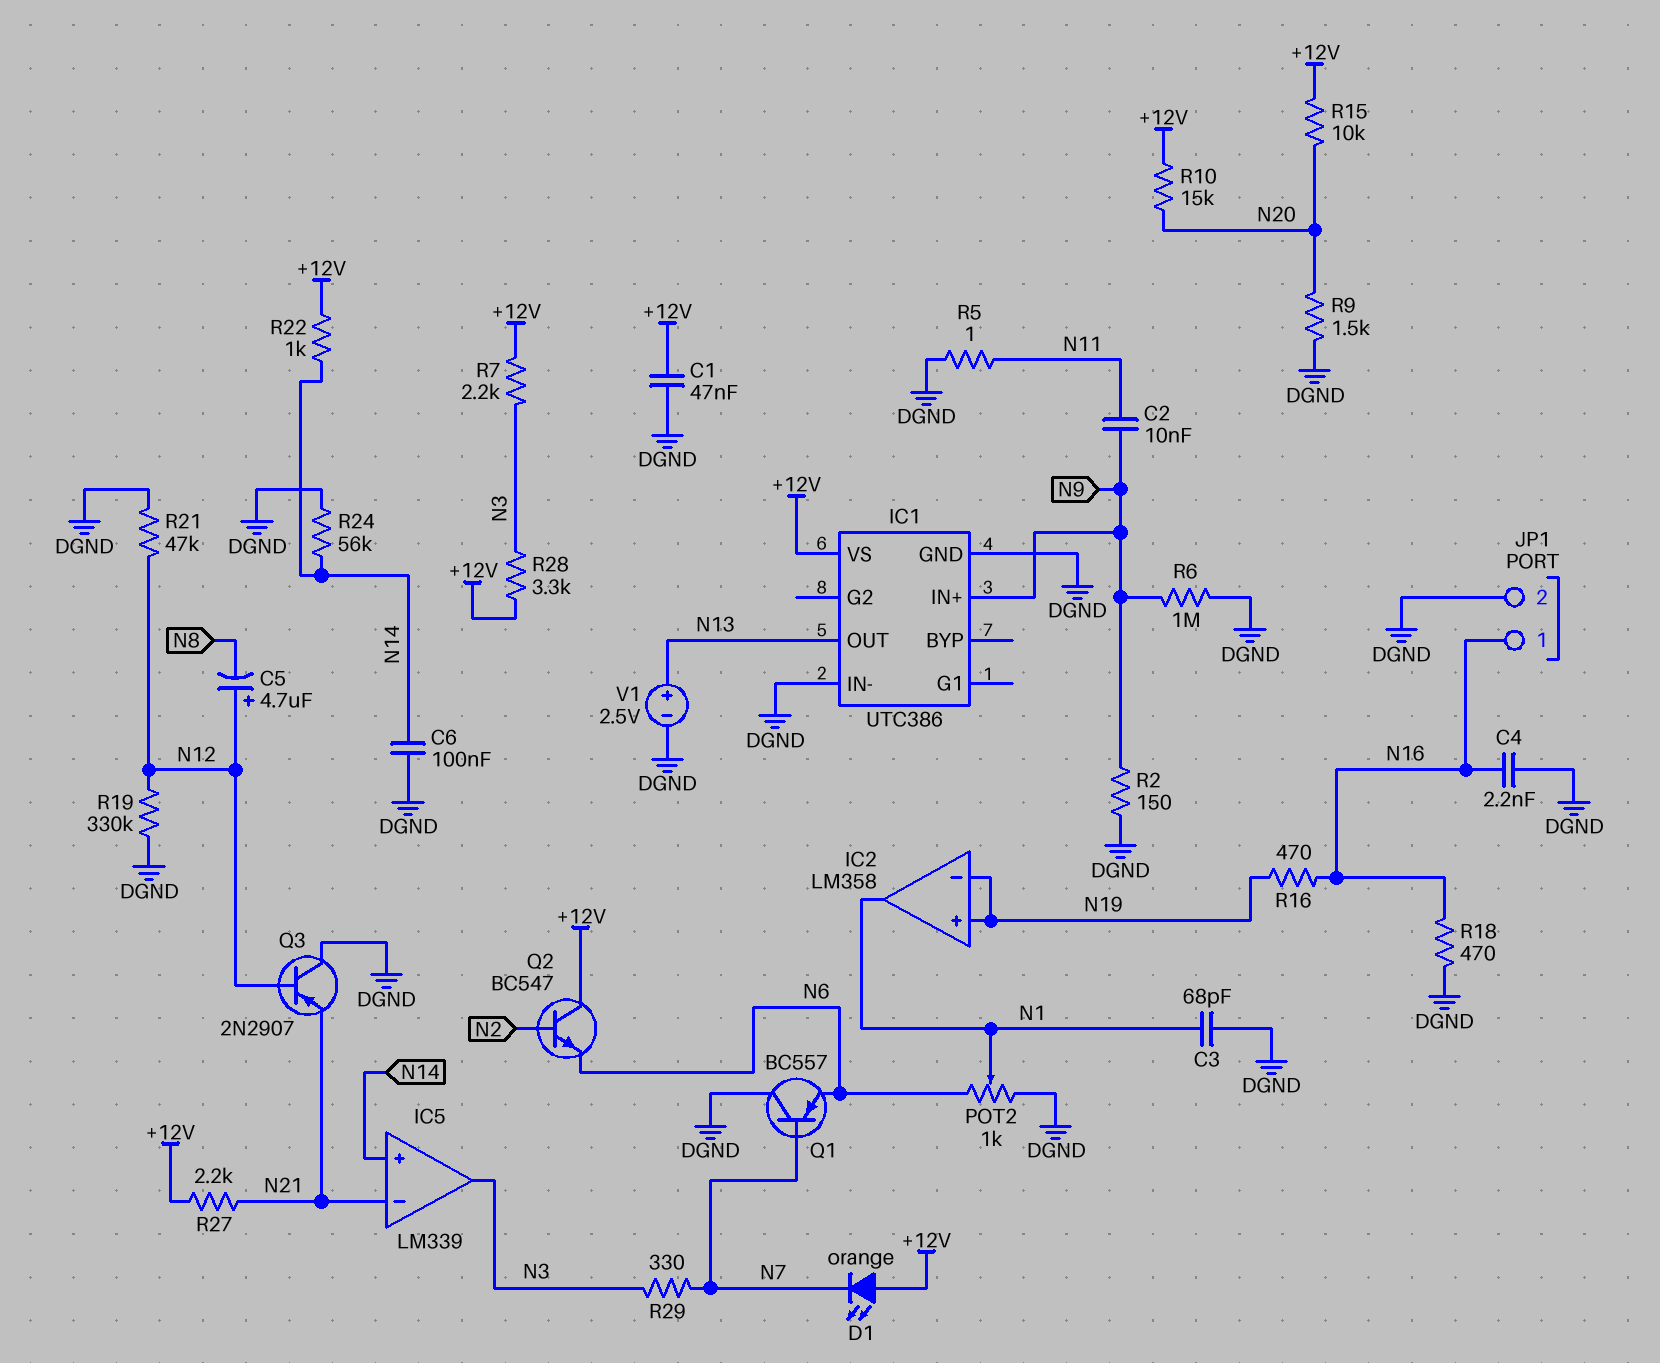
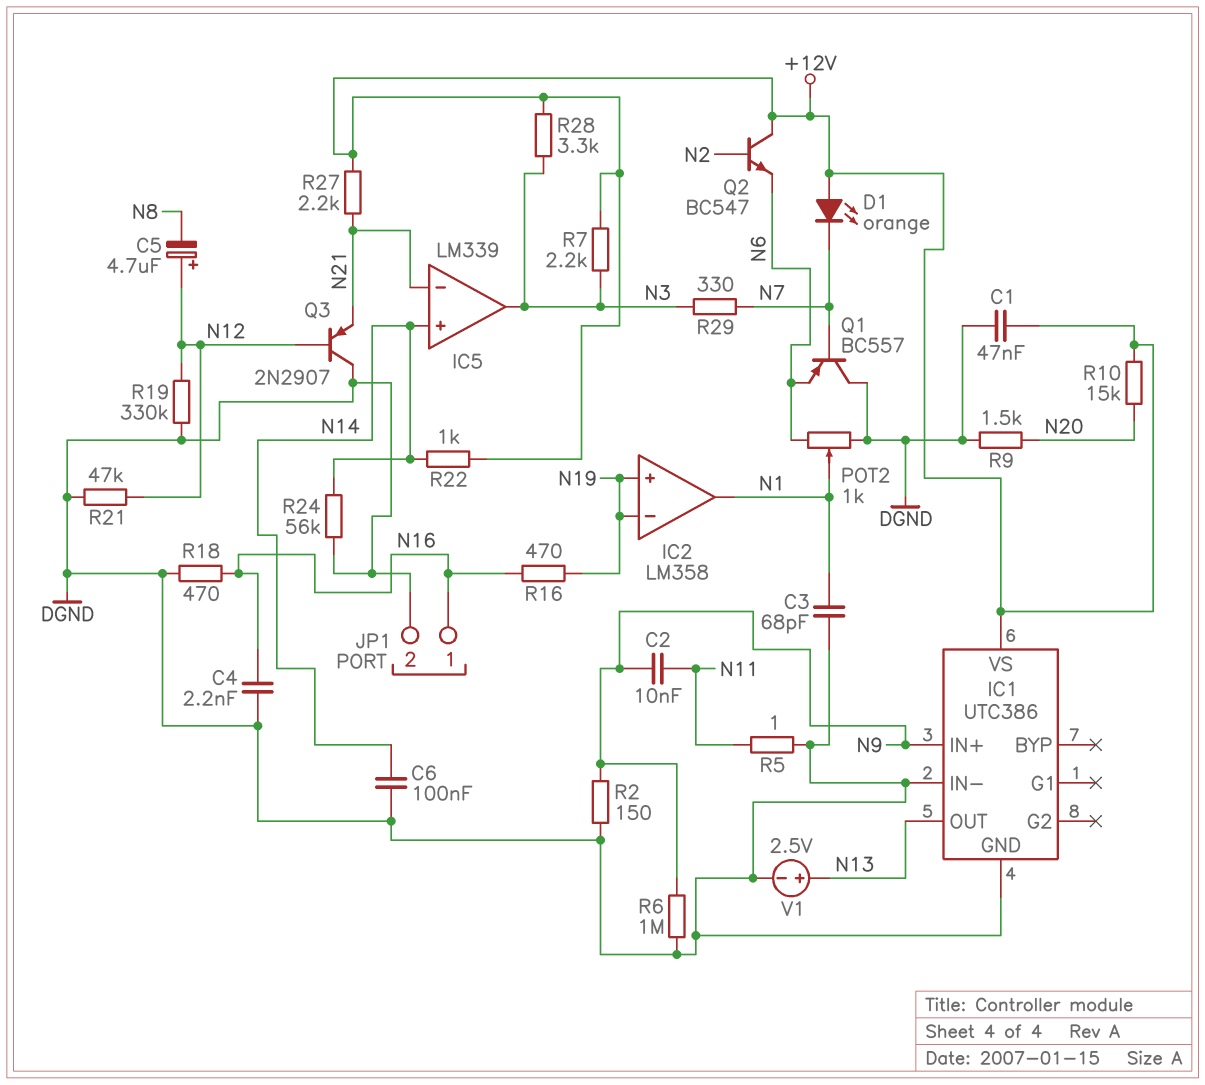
R15: 10k (+12V, N20) -> none

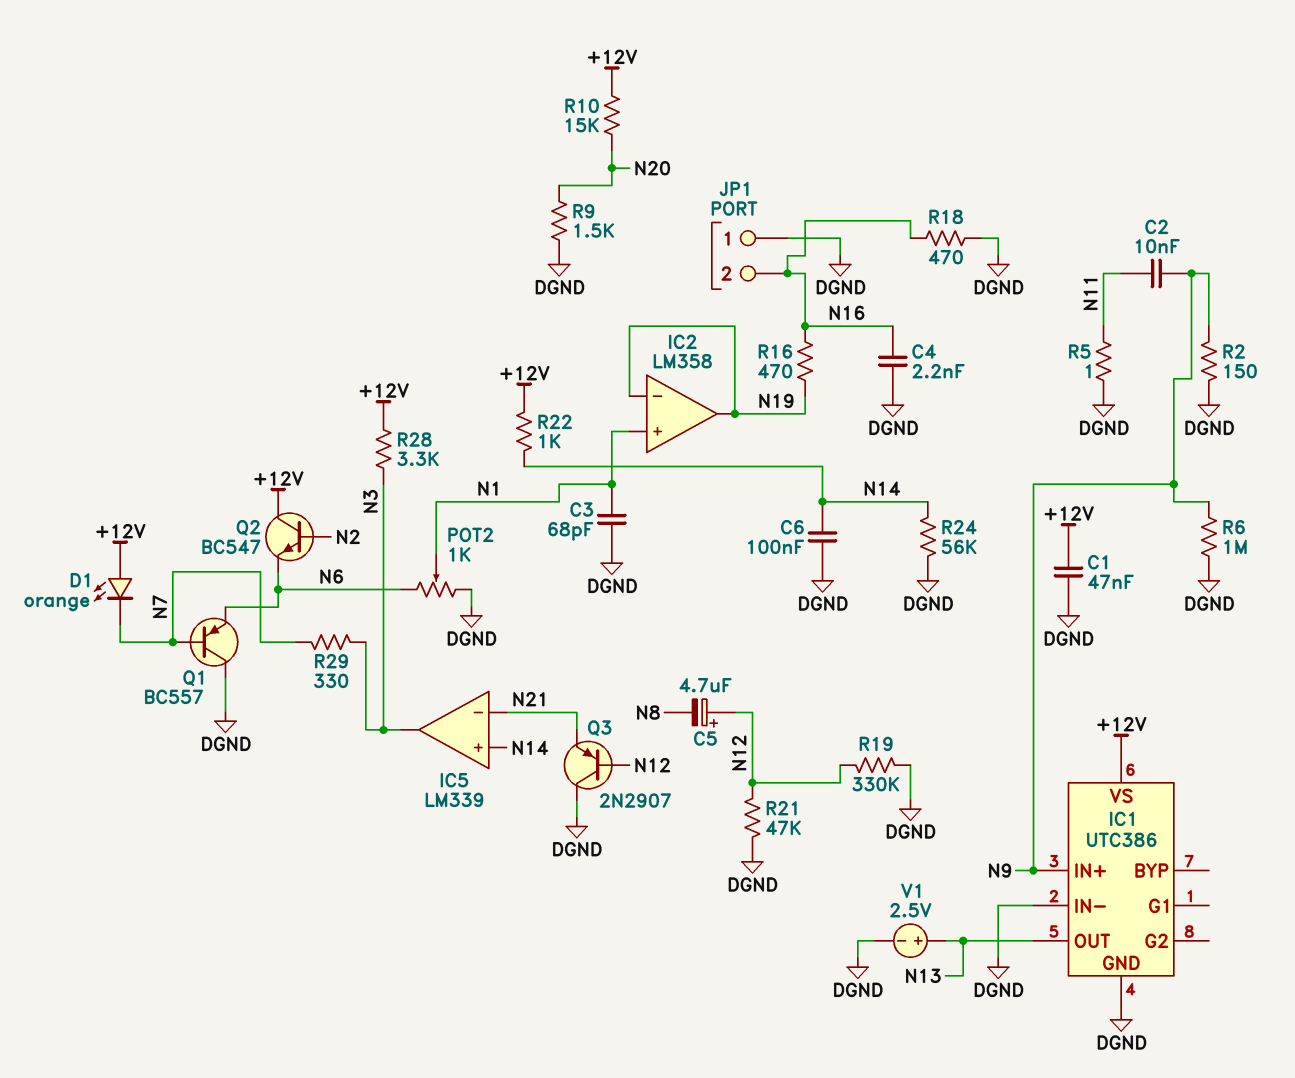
IC2 pin in+: N19 -> N1
IC2 pin out: N1 -> N19
JP1 pin 1: N16 -> DGND
JP1 pin 2: DGND -> N16
R7: 2.2k (+12V, N3) -> none
R27: 2.2k (+12V, N21) -> none

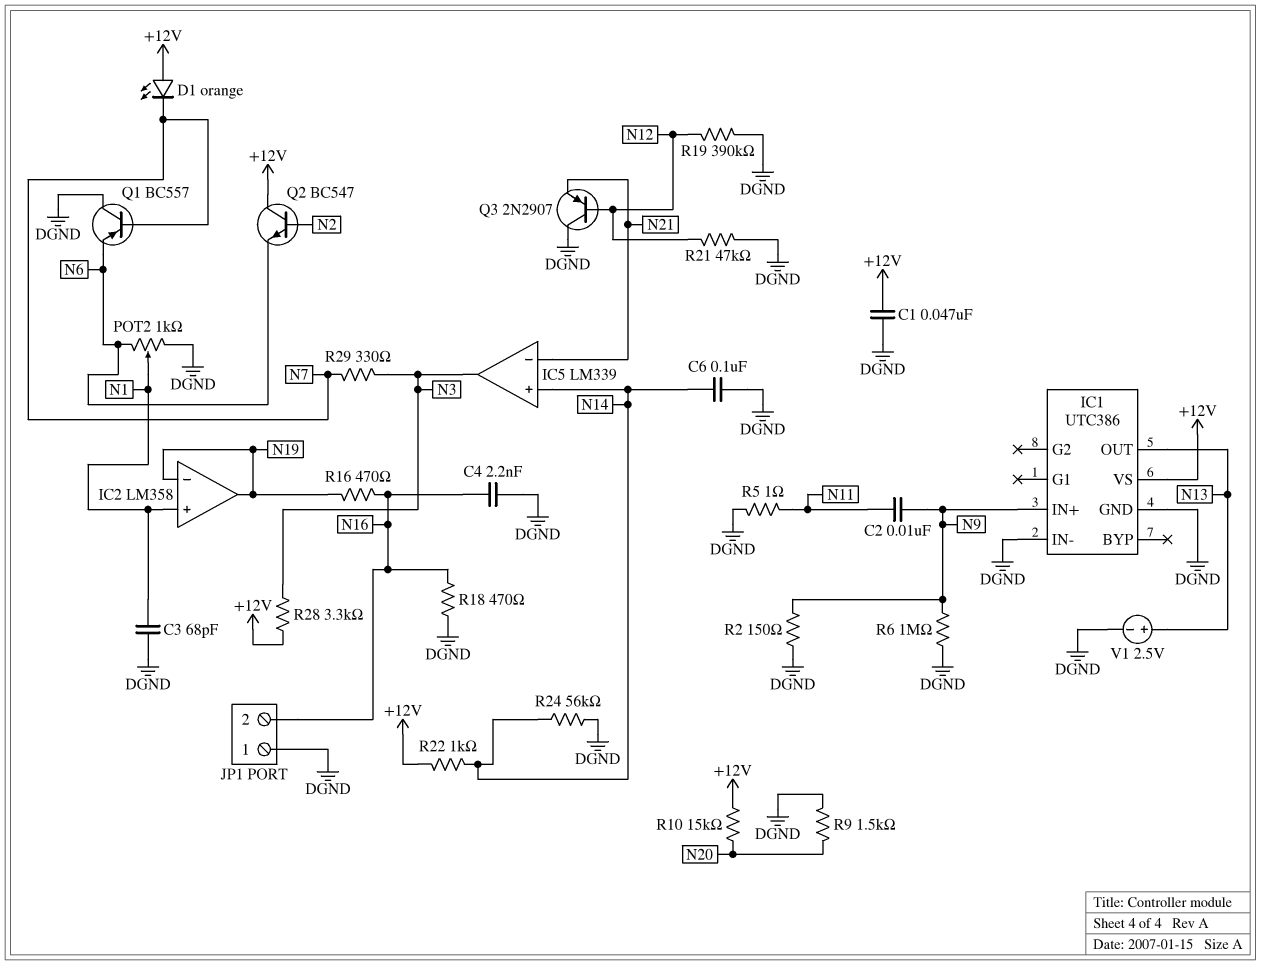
C5: 4.7uF (plus N12, minus N8) -> none
R19: 330k (DGND, N12) -> 390k (DGND, N12)

